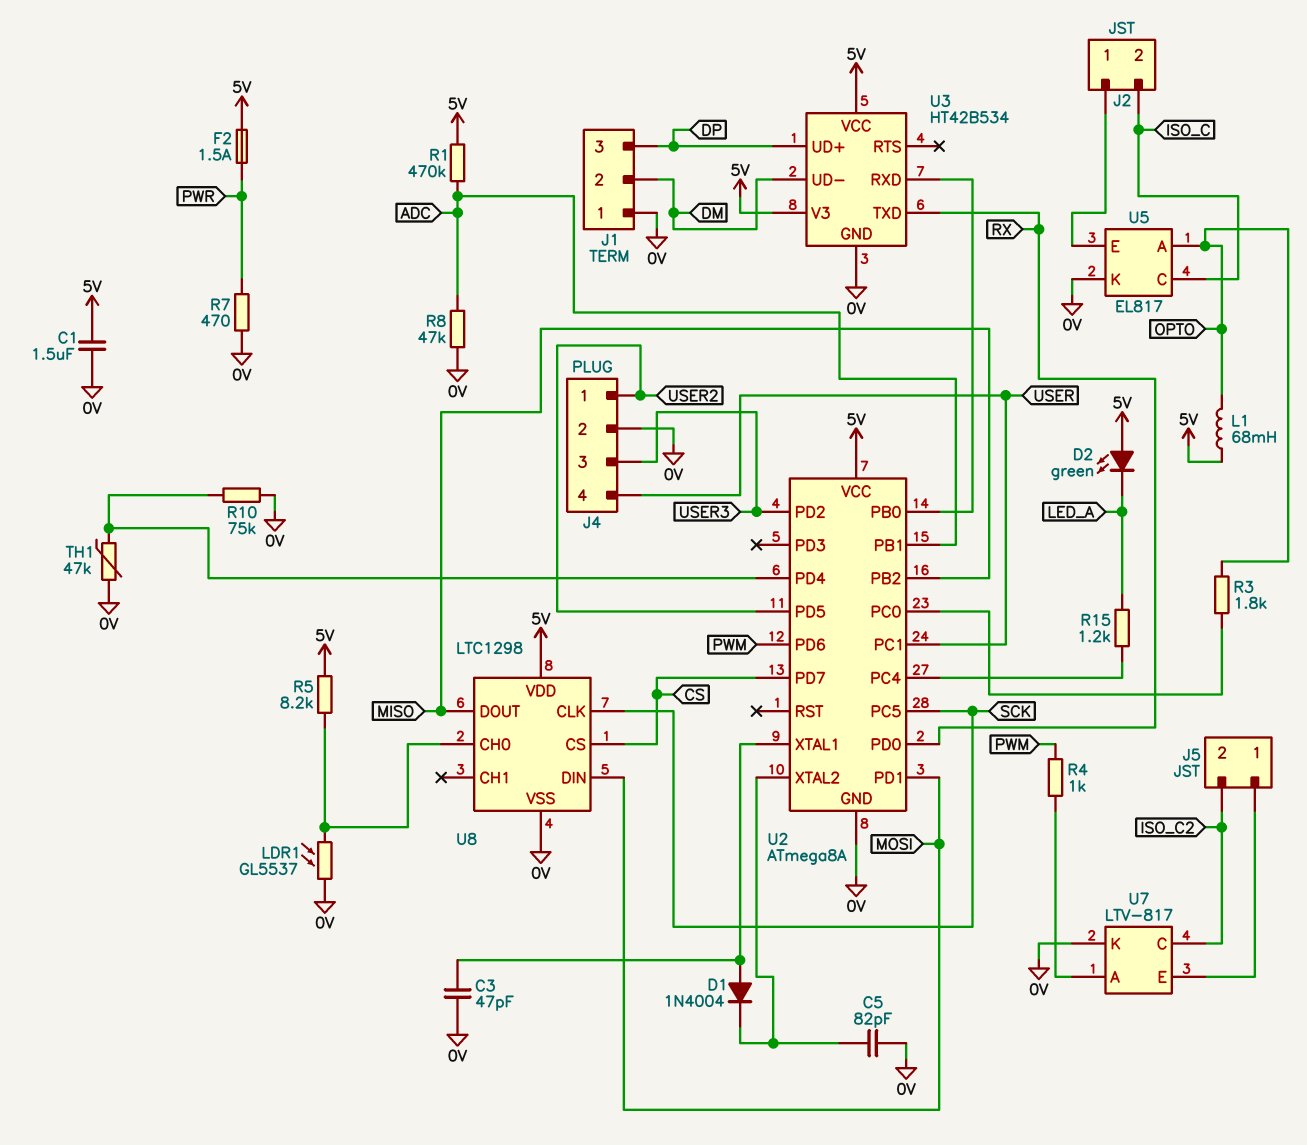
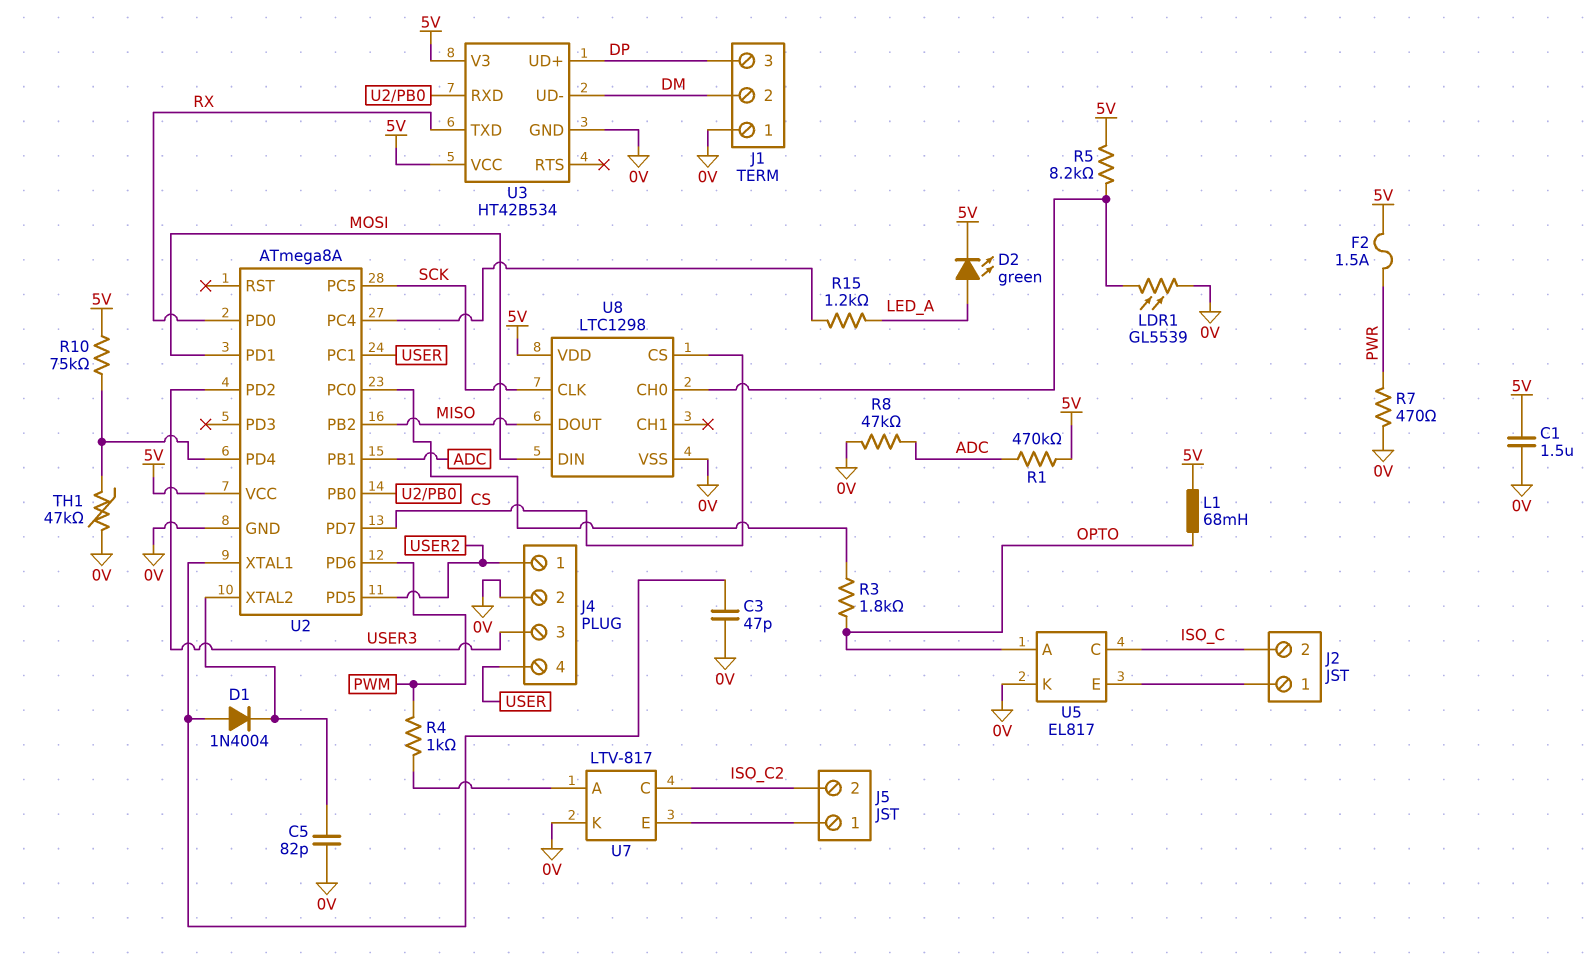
D2: LED green (A 5V, K LED_A) -> LED green (A LED_A, K 5V)
LDR1: GL5537 (0V, U8/CH0) -> GL5539 (0V, U8/CH0)
R10: 75k (0V, U2/PD4) -> 75k (5V, U2/PD4)

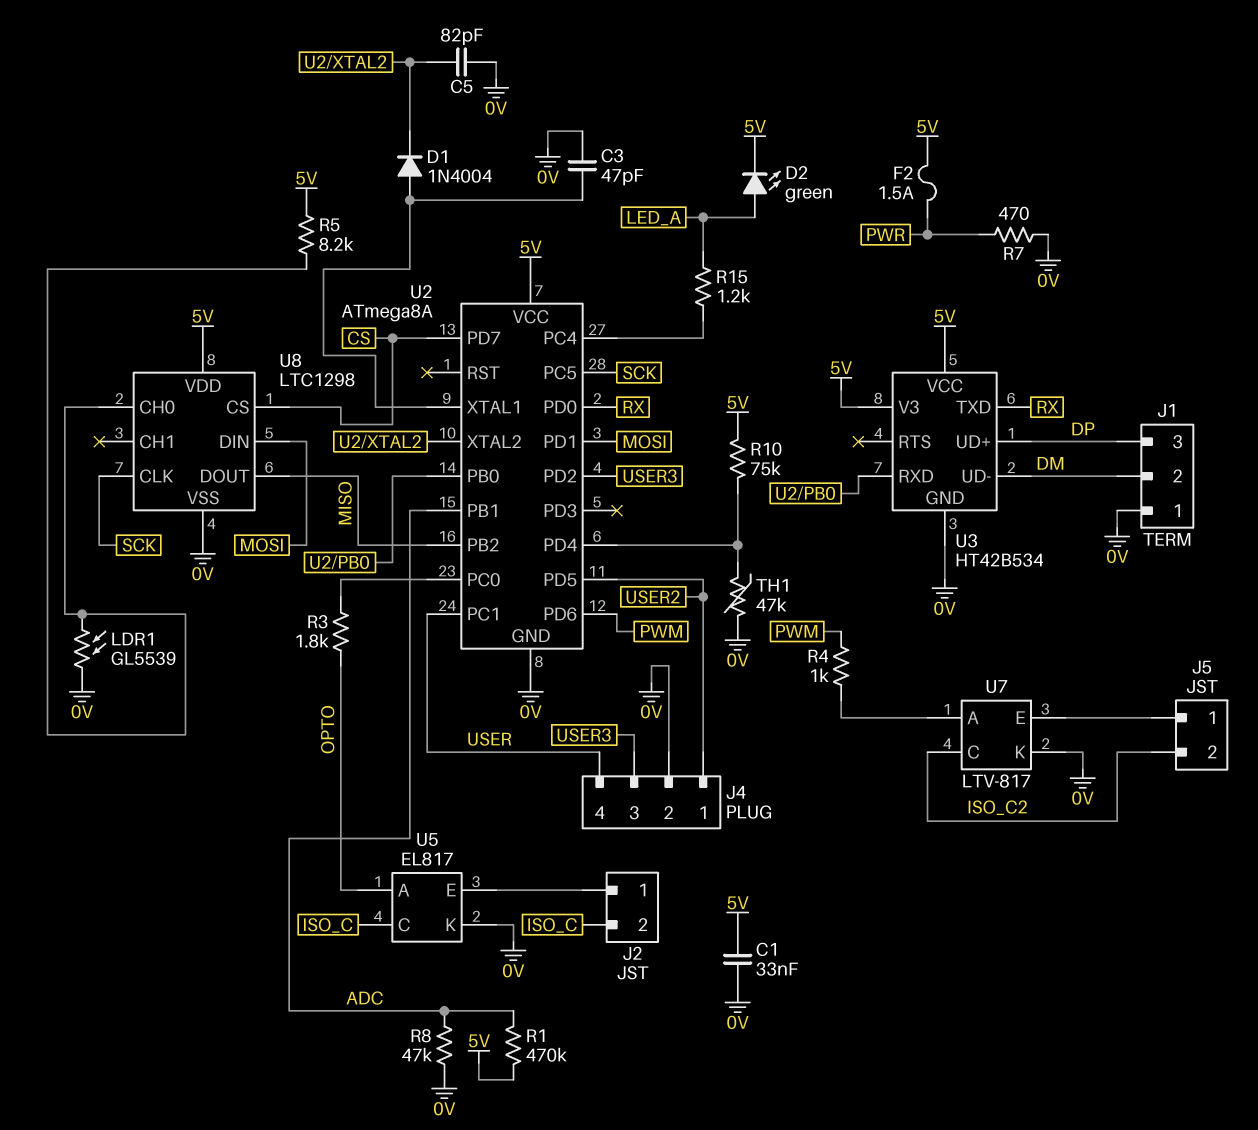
C1: 1.5uF (0V, 5V) -> 33nF (0V, 5V)
L1: 68mH (5V, OPTO) -> none

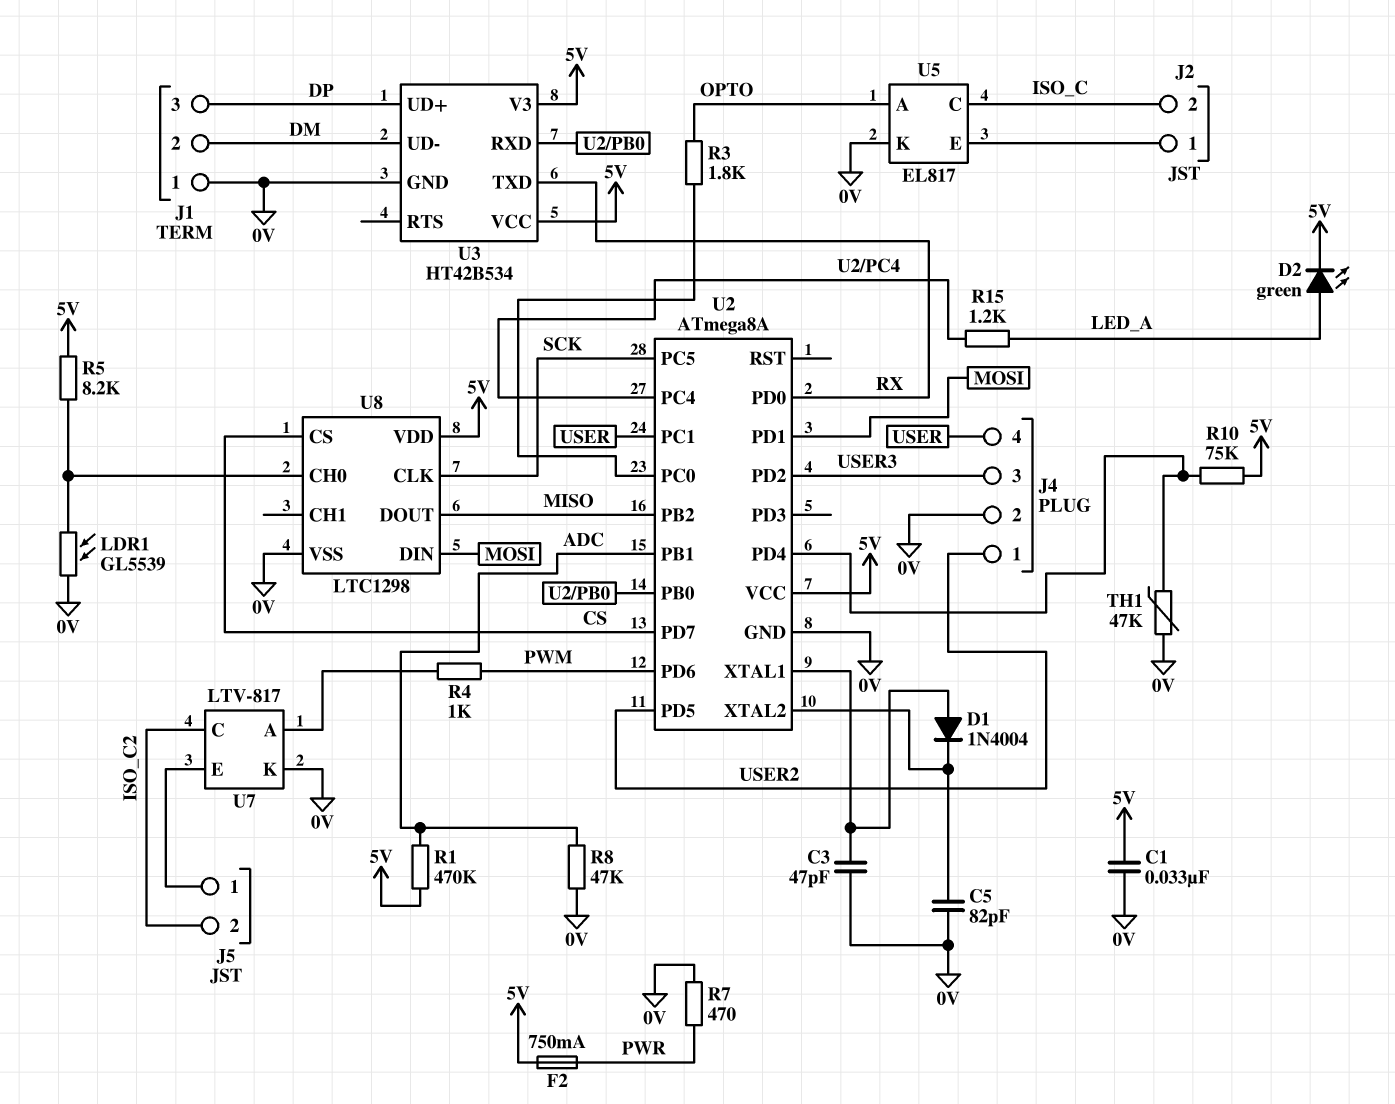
F2: 1.5A (5V, PWR) -> 750mA (5V, PWR)

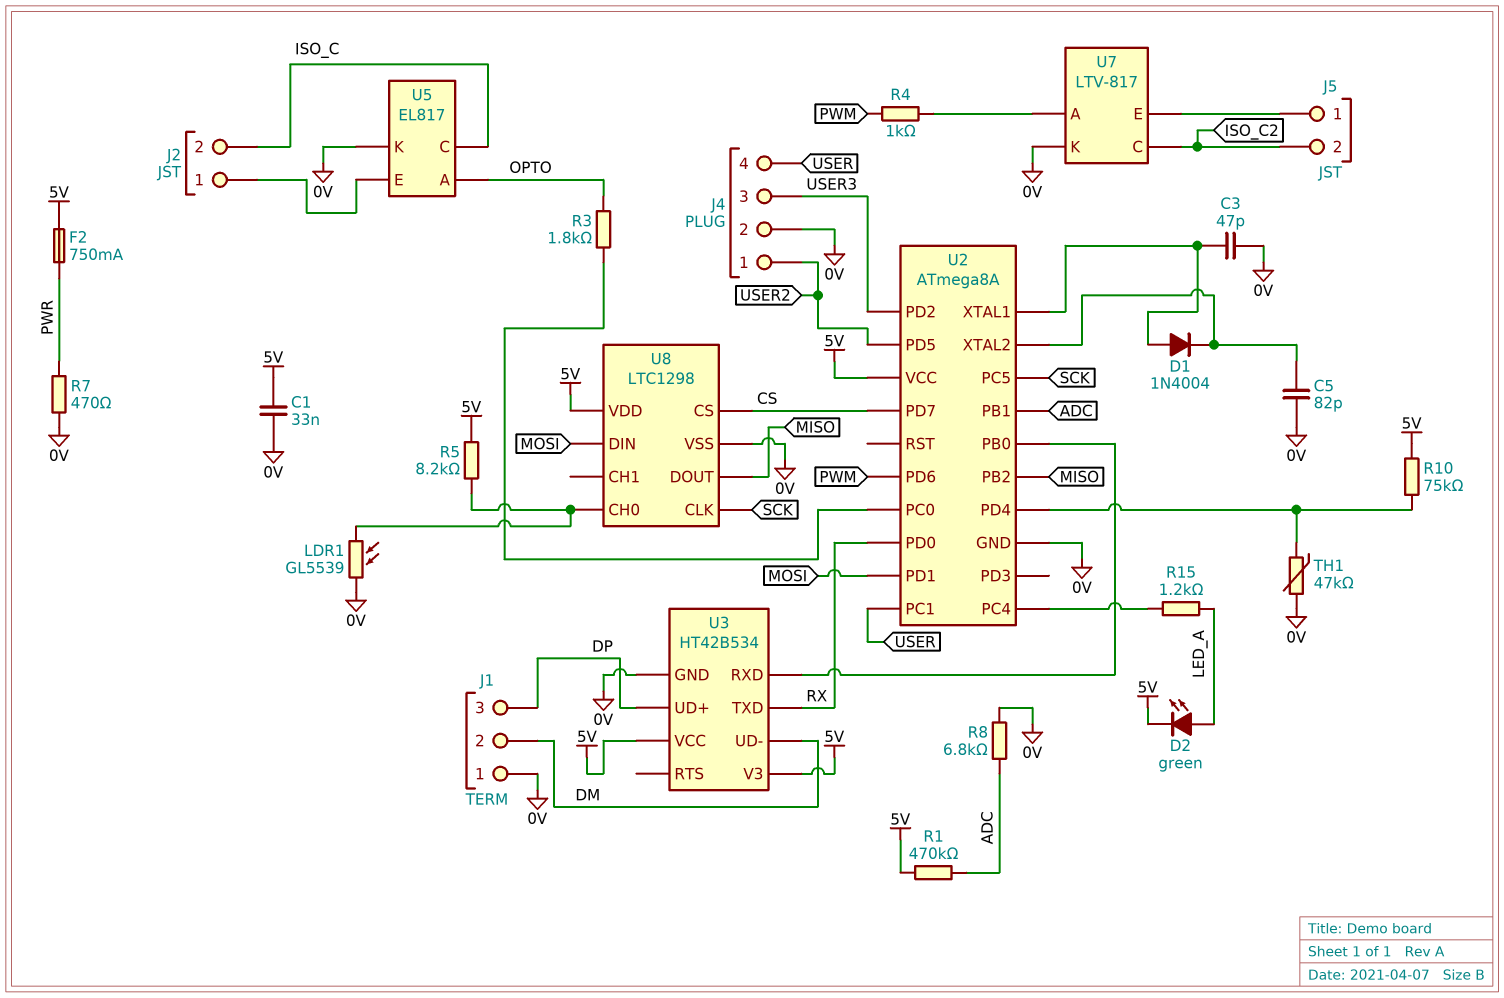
R8: 47k (0V, ADC) -> 6.8k (0V, ADC)

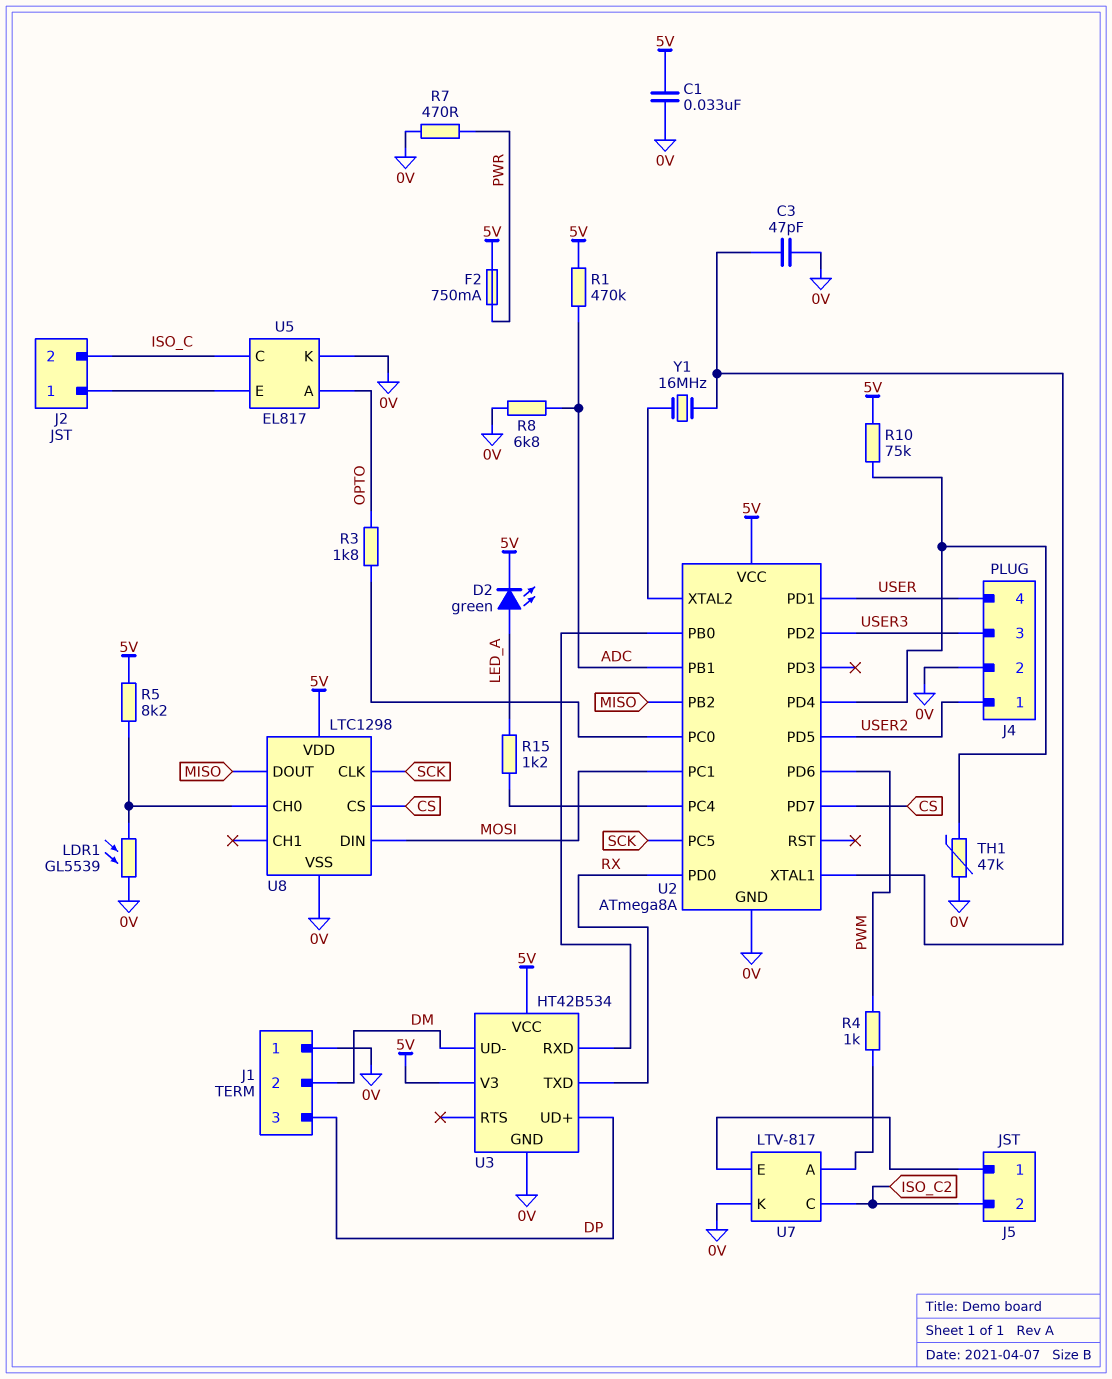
C5: 82pF (0V, U2/XTAL2) -> none
D1: diode 1N4004 (A U2/XTAL1, K U2/XTAL2) -> none
U2 pin PC1: USER -> MOSI
U2 pin PD1: MOSI -> USER
Y1: none -> 16MHz (U2/XTAL1, U2/XTAL2)

